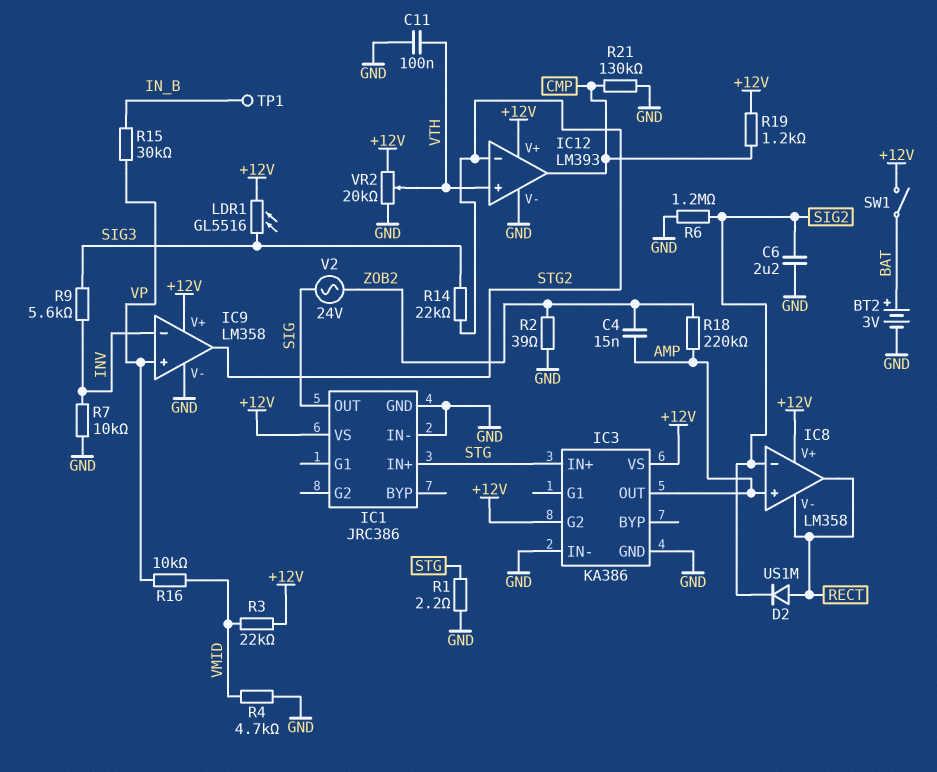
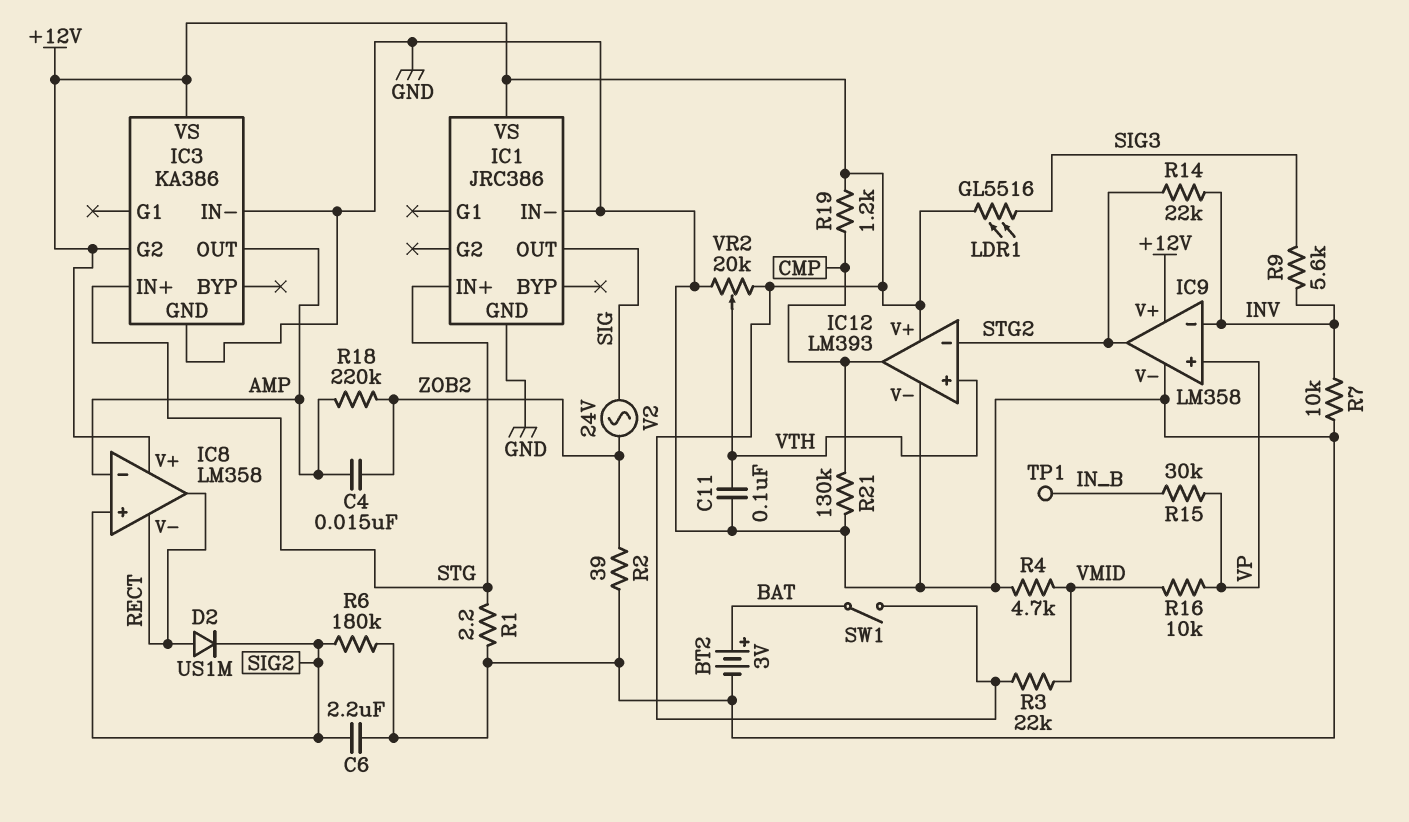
IC8 pin in+: AMP -> SIG2
IC8 pin in-: SIG2 -> AMP
R6: 1.2M (GND, SIG2) -> 180k (GND, SIG2)
R14: 22k (SIG3, STG2) -> 22k (INV, STG2)

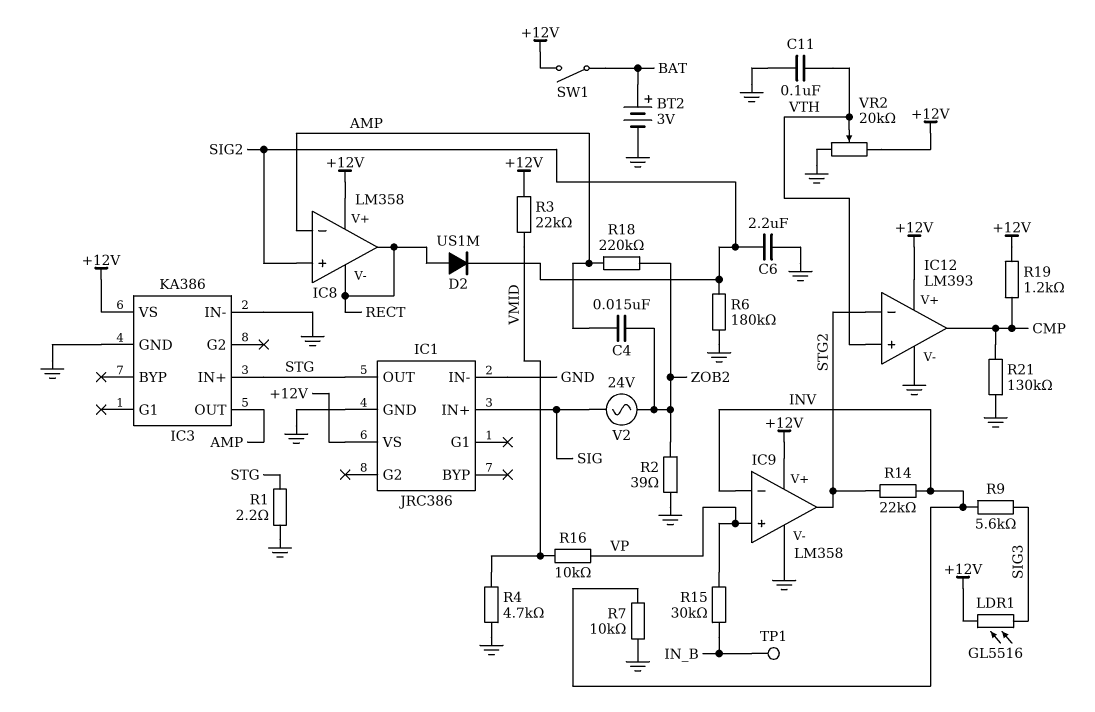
IC1 pin IN+: STG -> SIG
IC1 pin OUT: SIG -> STG
IC3 pin G2: +12V -> none

